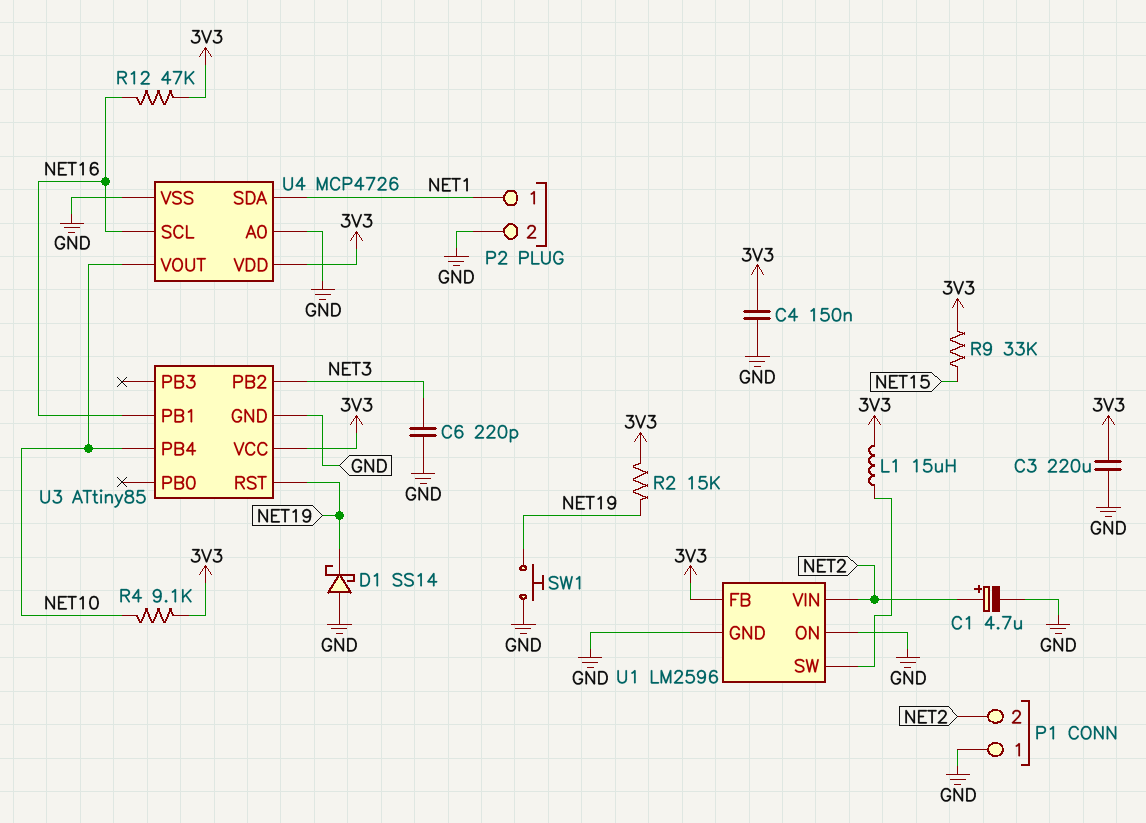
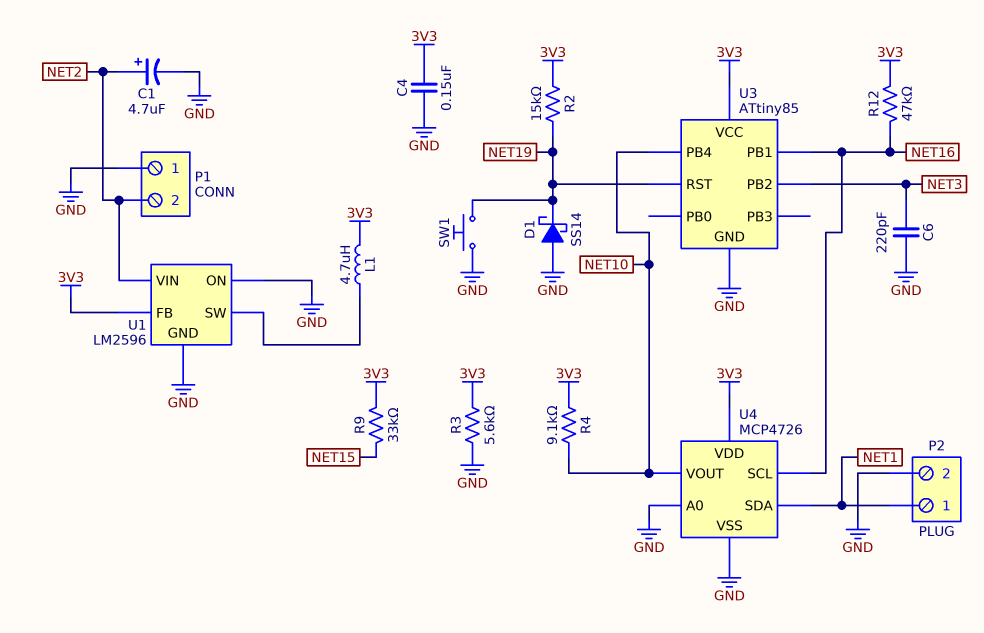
C3: 220uF (3V3, GND) -> none
L1: 15uH (3V3, U1/SW) -> 4.7uH (3V3, U1/SW)
R3: none -> 5.6k (3V3, GND)

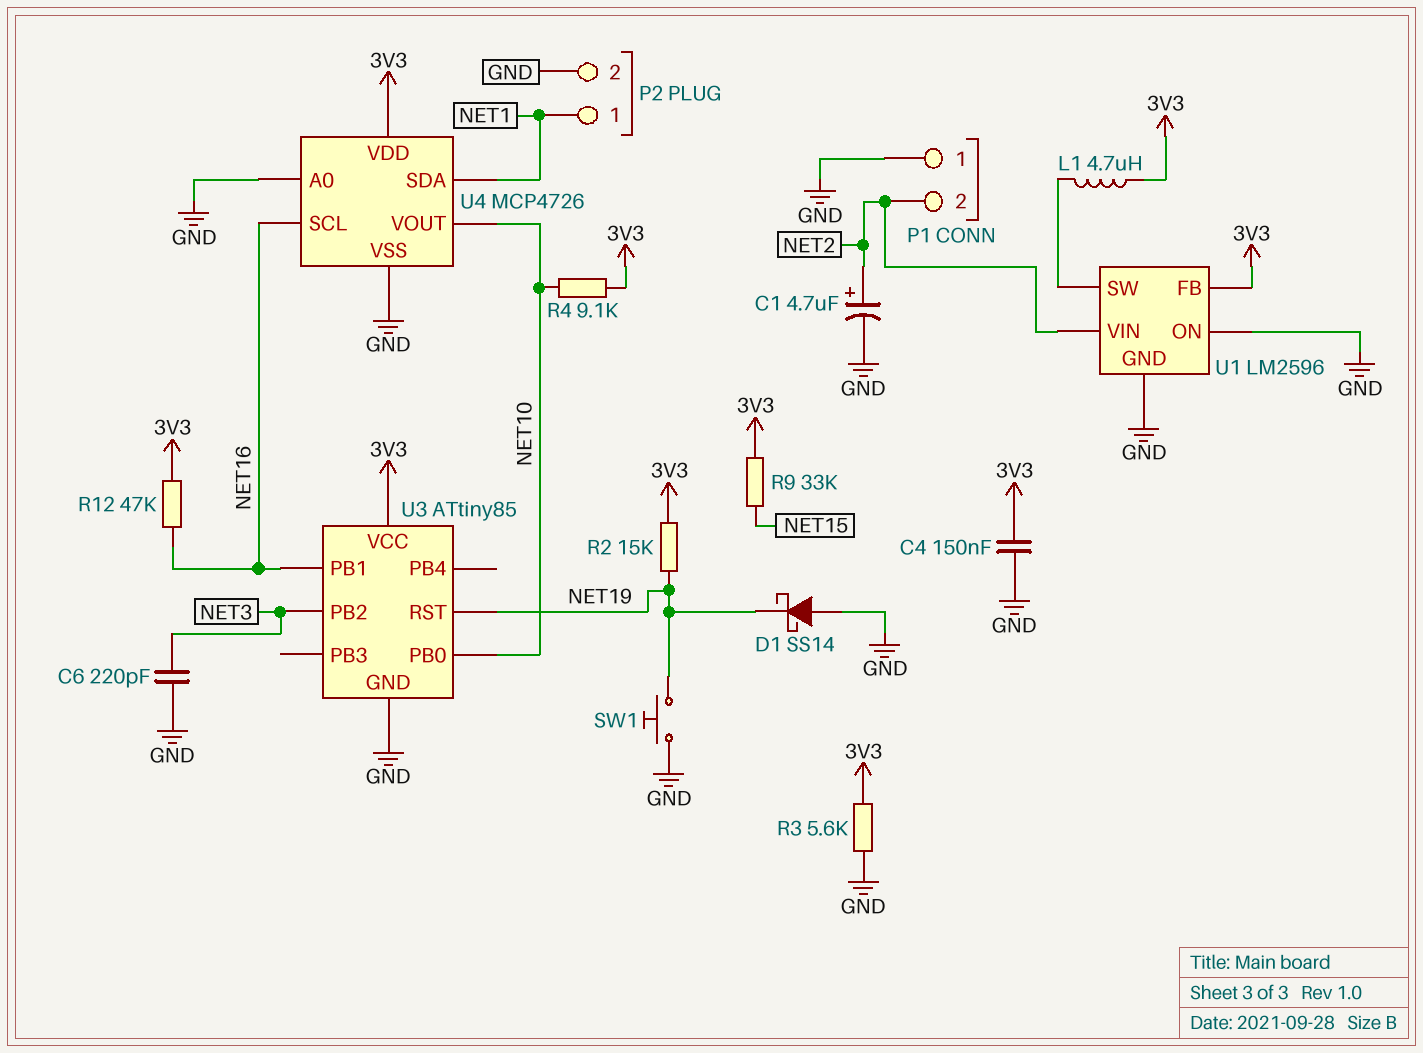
U3 pin PB0: none -> NET10
U3 pin PB4: NET10 -> none

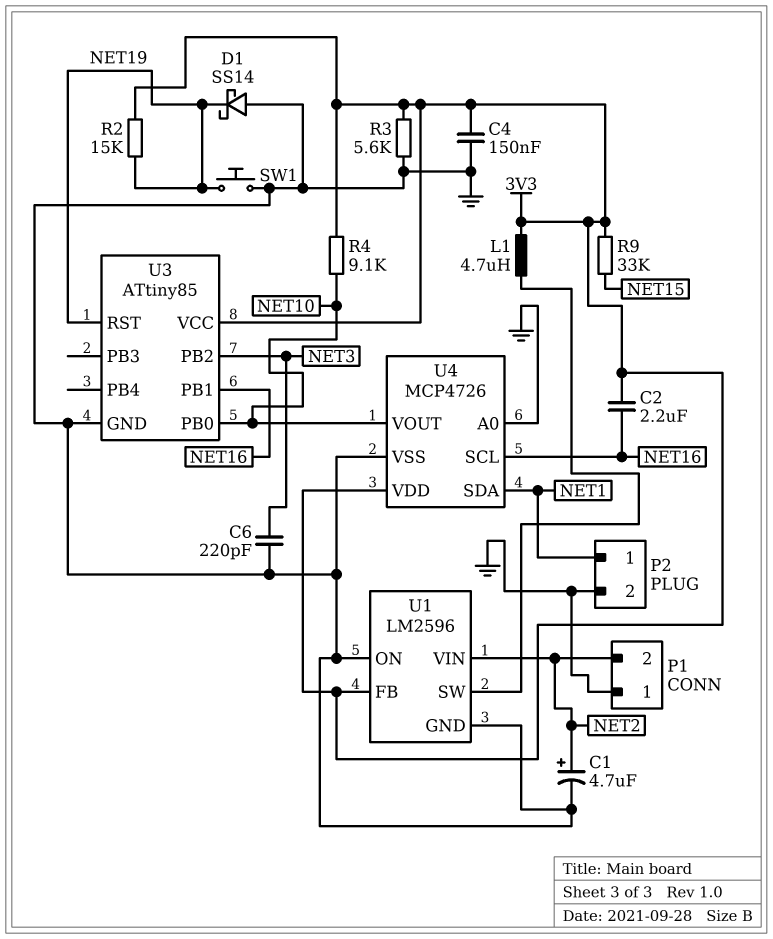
C2: none -> 2.2uF (3V3, NET16)
R12: 47k (3V3, NET16) -> none

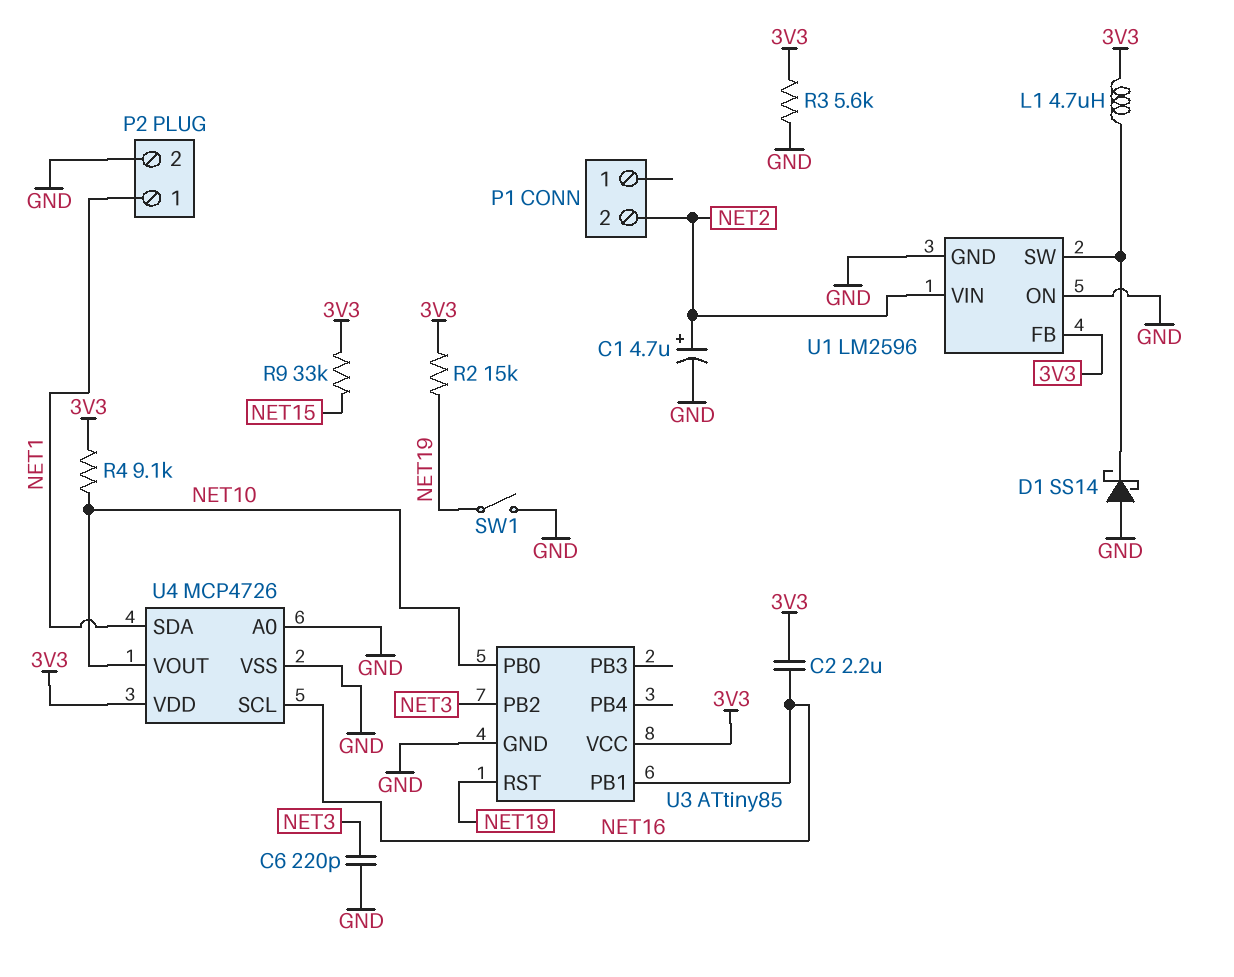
C4: 150nF (3V3, GND) -> none
D1: schottky SS14 (A GND, K NET19) -> schottky SS14 (A GND, K U1/SW)
P1 pin 1: GND -> none
SW1: button (GND, NET19) -> switch (GND, NET19)

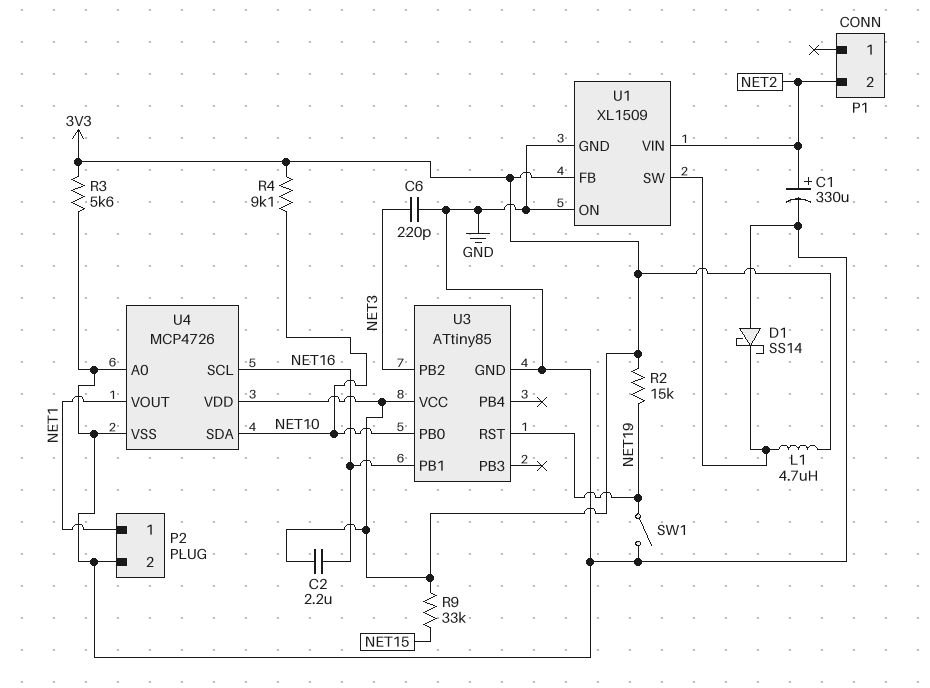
C1: 4.7uF (plus NET2, minus GND) -> 330uF (plus NET2, minus GND)
U1: LM2596 -> XL1509
U4 pin SDA: NET1 -> NET10
U4 pin VOUT: NET10 -> NET1

